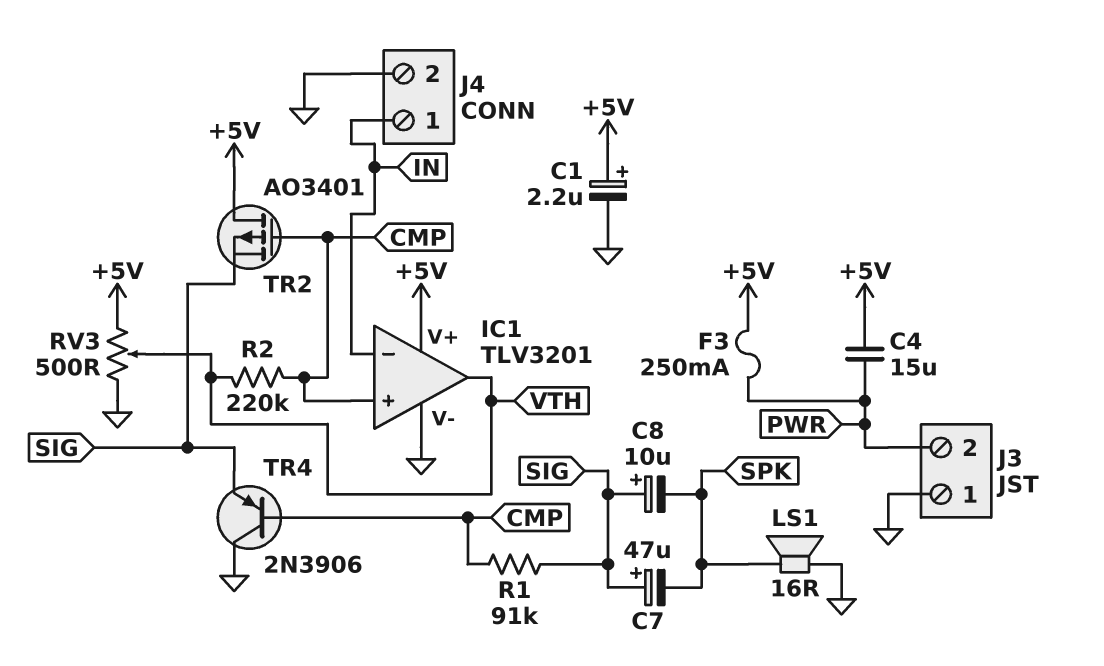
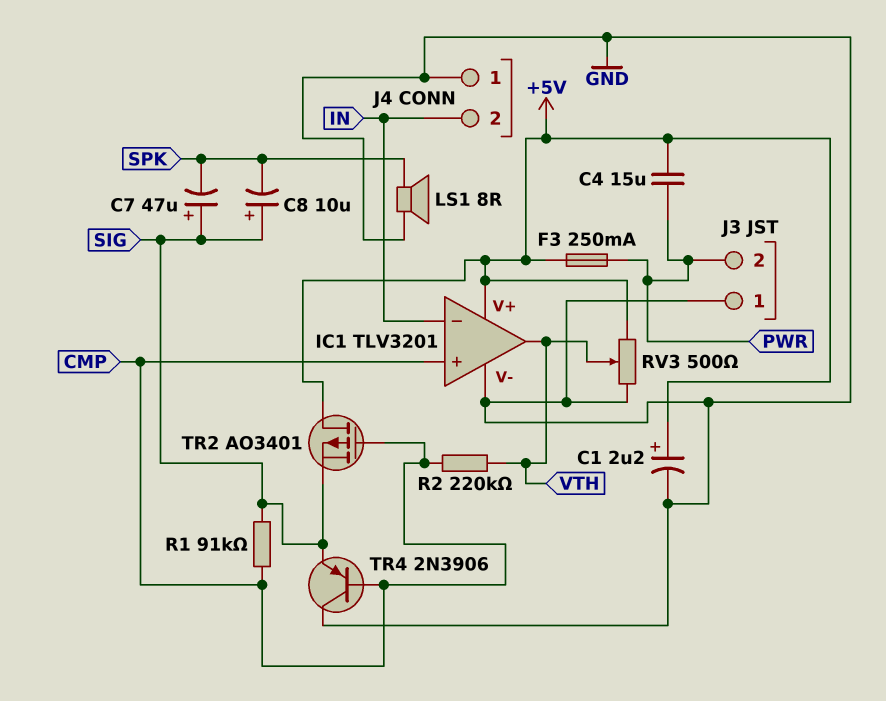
J4 pin 1: IN -> GND
J4 pin 2: GND -> IN
LS1: speaker 16R (GND, SPK) -> speaker 8R (GND, SPK)

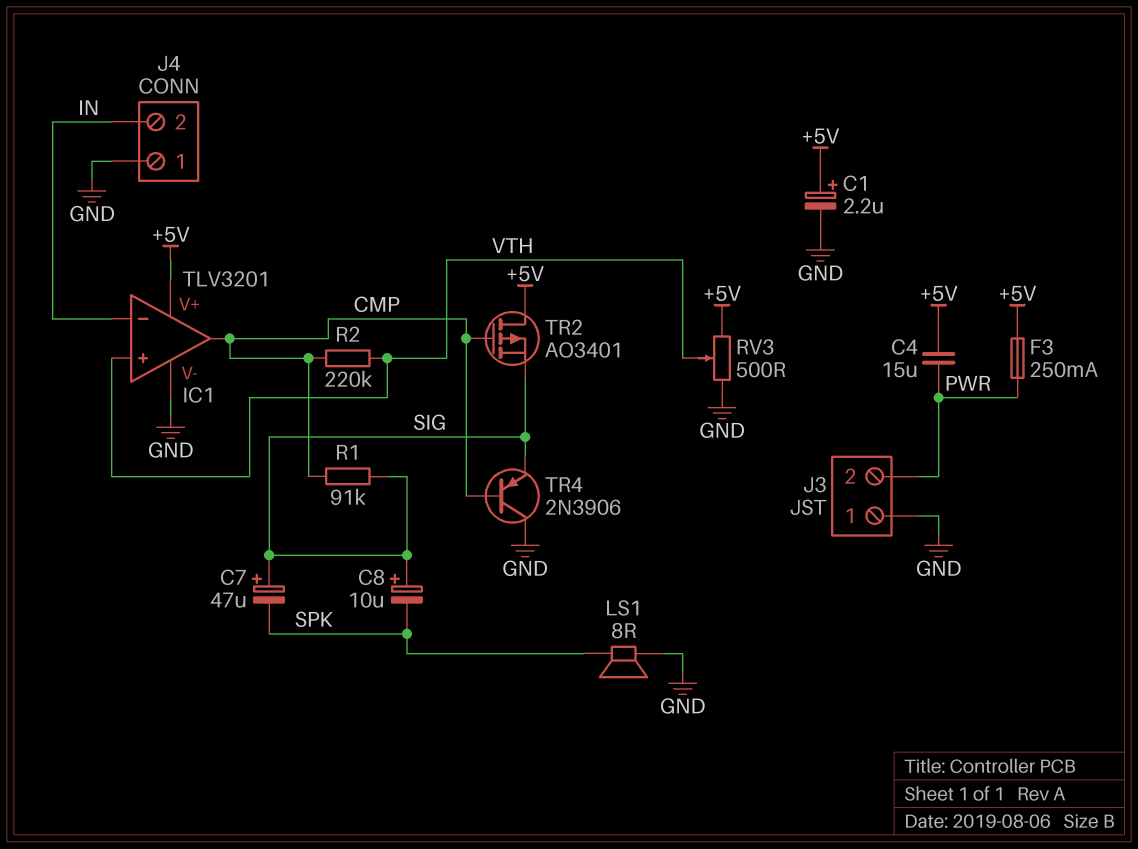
IC1 pin in+: CMP -> VTH
IC1 pin out: VTH -> CMP

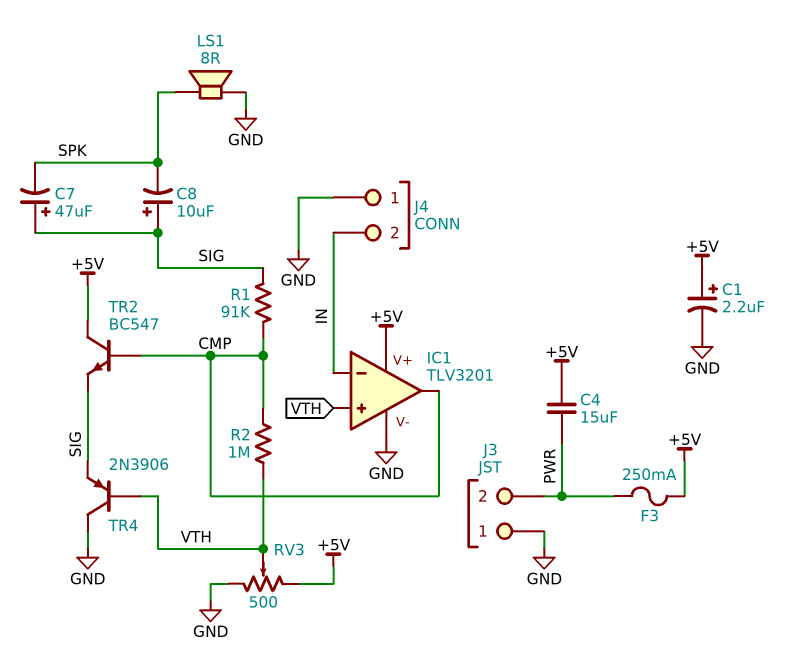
R2: 220k (CMP, VTH) -> 1M (CMP, VTH)
TR2: PMOS AO3401 (G CMP, D +5V, S SIG) -> NPN BC547 (B CMP, C +5V, E SIG)
TR4: PNP 2N3906 (B CMP, C GND, E SIG) -> PNP 2N3906 (B VTH, C GND, E SIG)

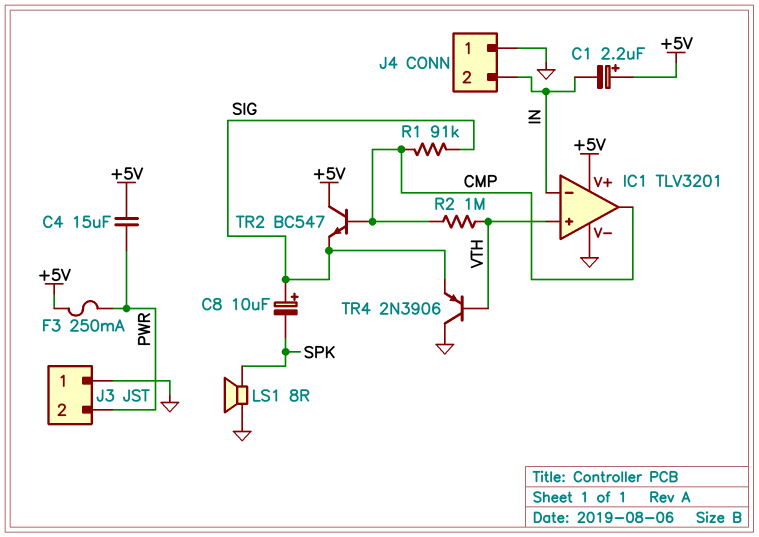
C1: 2.2uF (plus +5V, minus GND) -> 2.2uF (plus +5V, minus IN)
C7: 47uF (plus SIG, minus SPK) -> none
RV3: 500 (+5V, GND, wiper VTH) -> none

